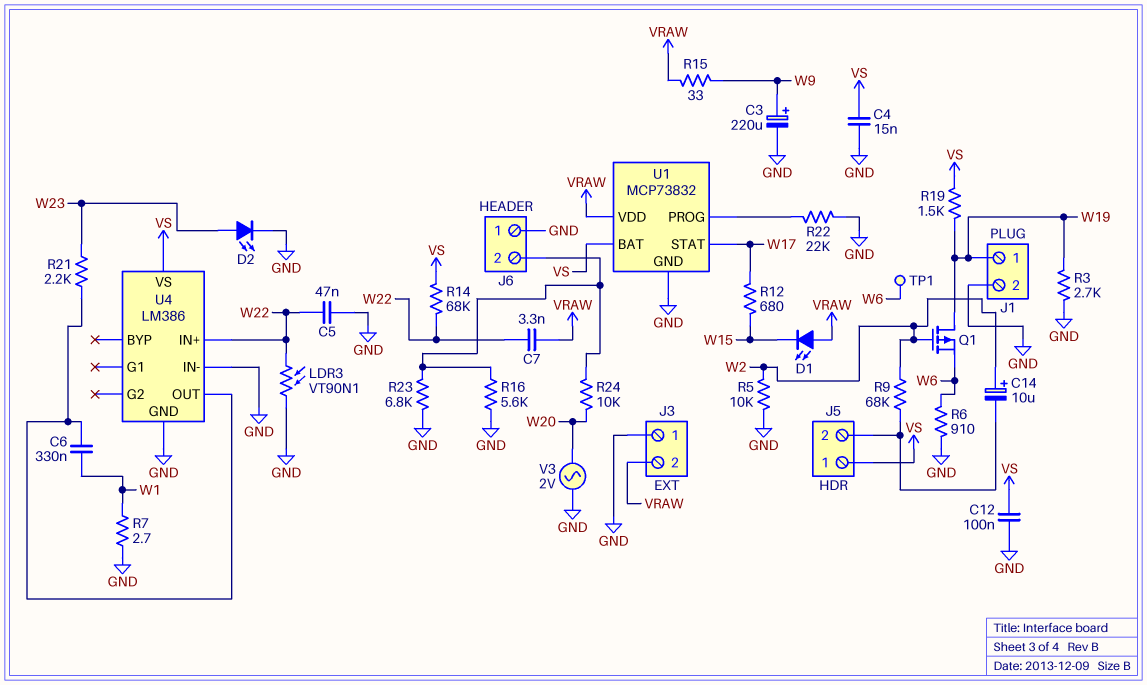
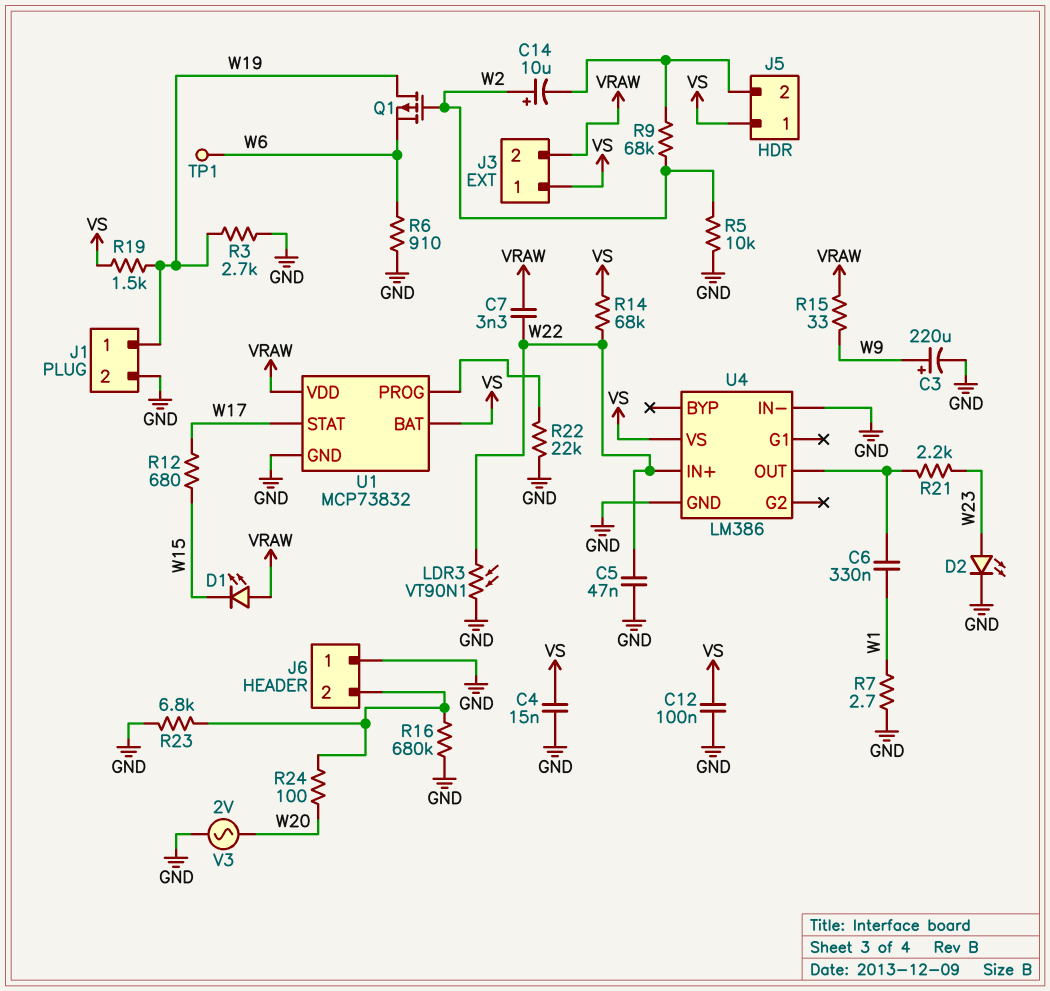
J3 pin 1: GND -> VS
R16: 5.6k (GND, J6/2) -> 680k (GND, J6/2)
R24: 10k (J6/2, W20) -> 100 (J6/2, W20)

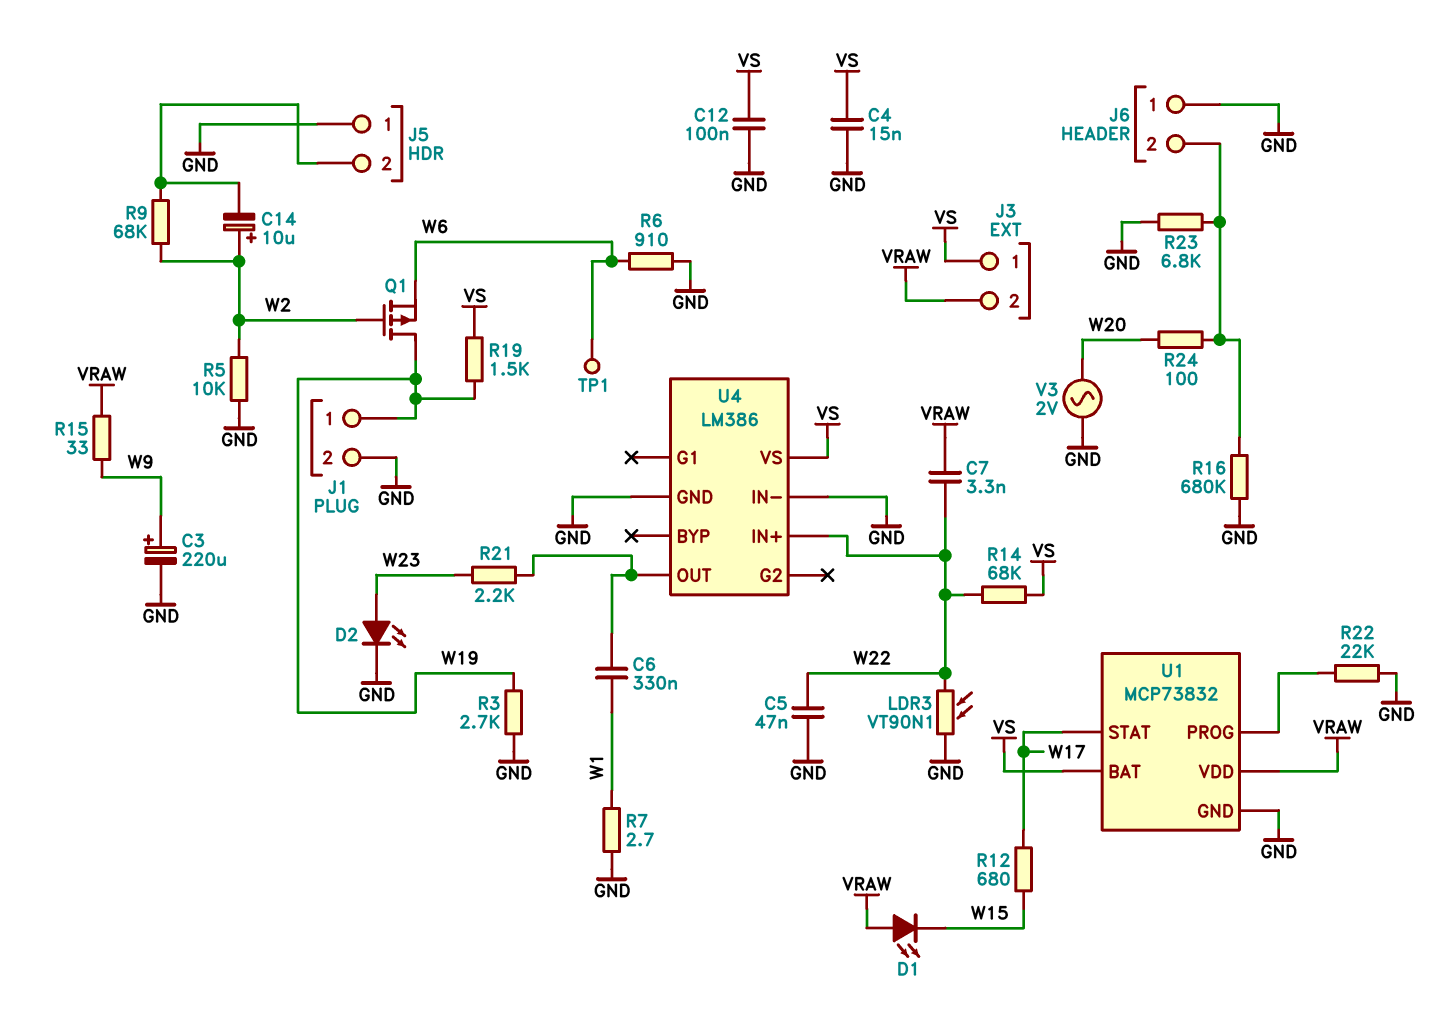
J5 pin 1: VS -> GND

